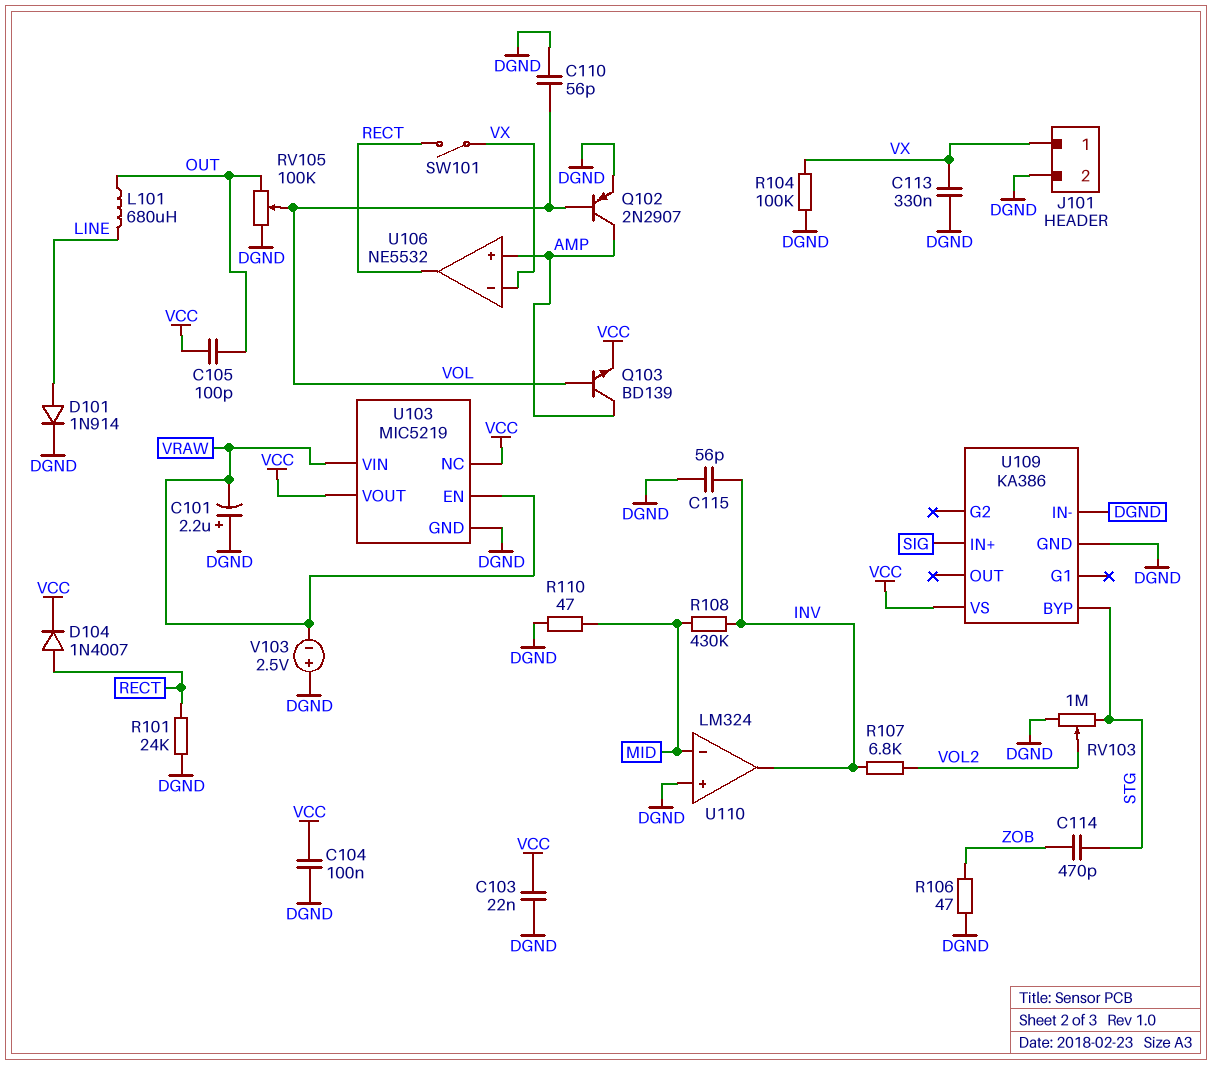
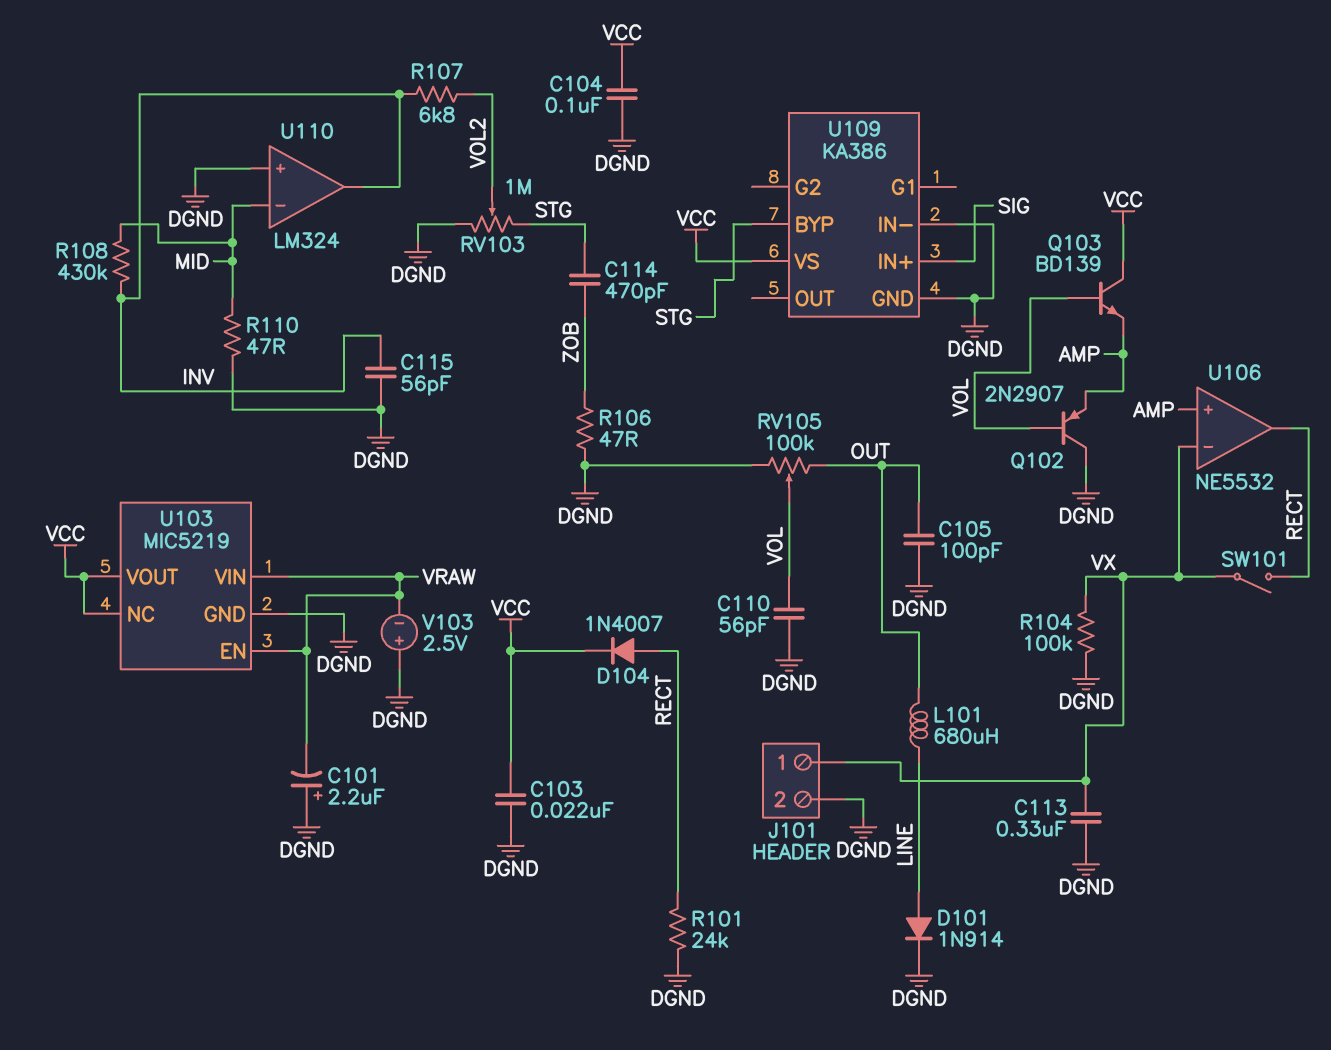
C105: 100pF (OUT, VCC) -> 100pF (DGND, OUT)
Q102: PNP 2N2907 (B VOL, C AMP, E DGND) -> PNP 2N2907 (B VOL, C DGND, E AMP)
Q103: NPN BD139 (B VOL, C AMP, E VCC) -> NPN BD139 (B VOL, C VCC, E AMP)

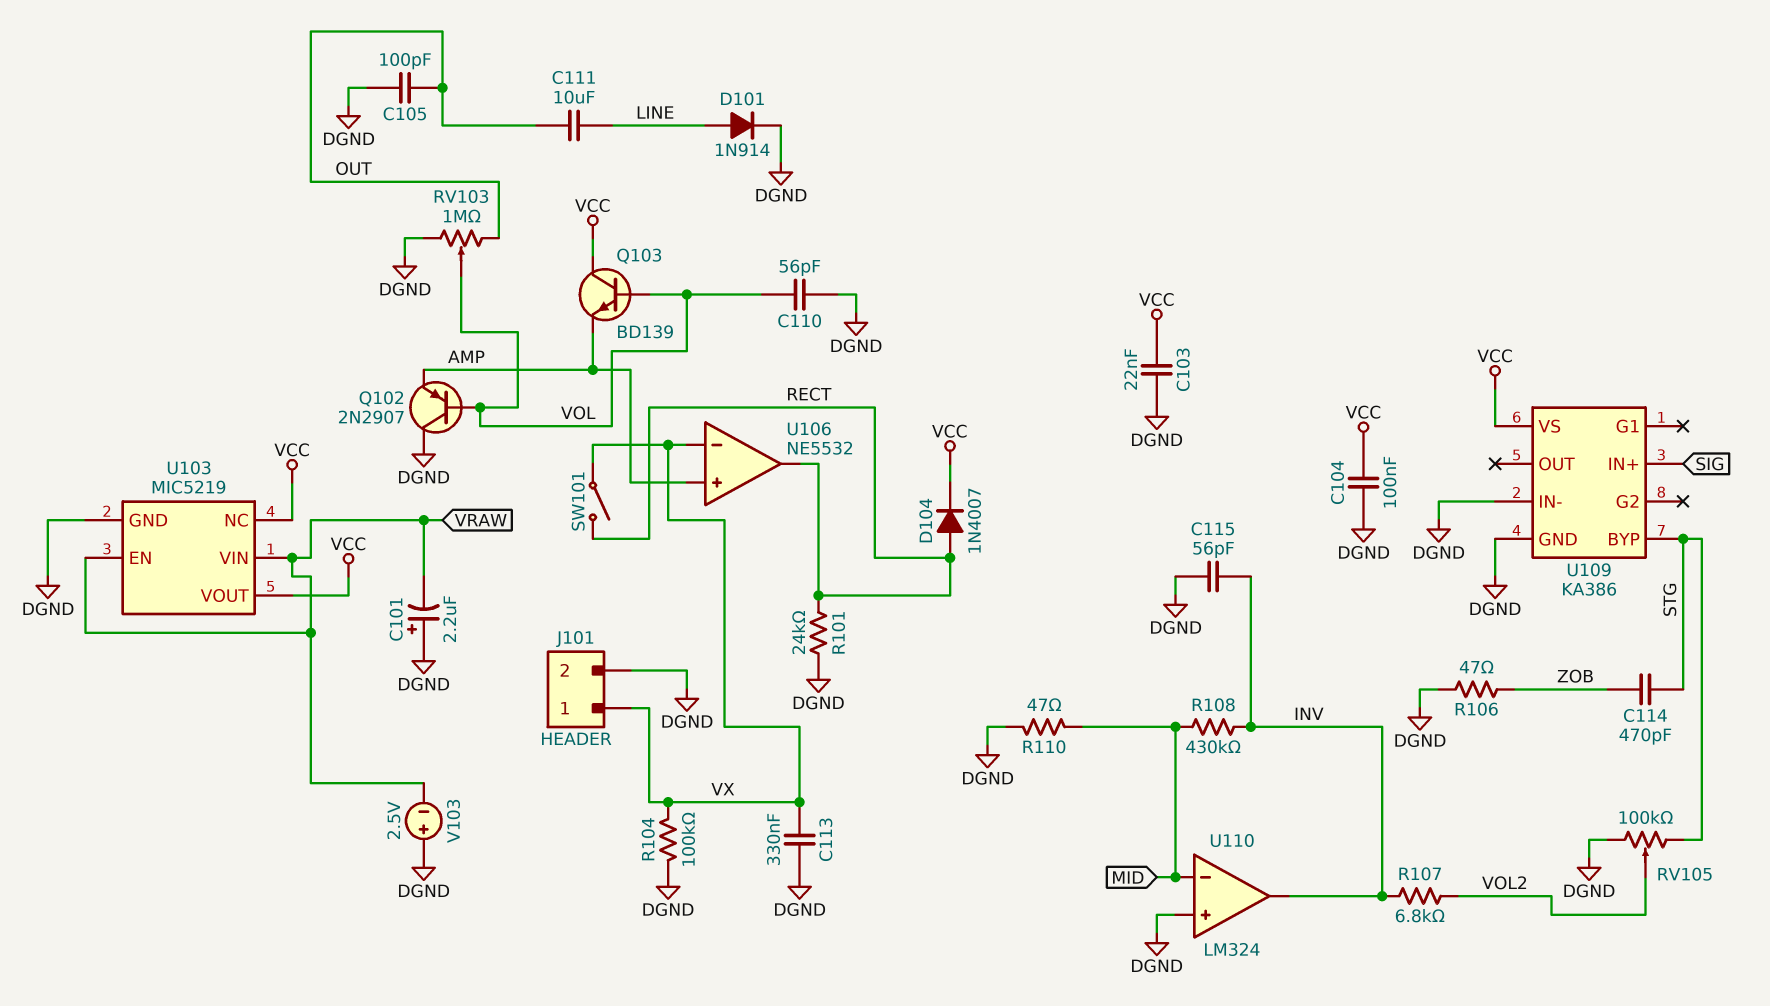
C111: none -> 10uF (LINE, OUT)
L101: 680uH (LINE, OUT) -> none
RV103: 1M (DGND, STG, wiper VOL2) -> 1M (DGND, OUT, wiper VOL)
RV105: 100k (DGND, OUT, wiper VOL) -> 100k (DGND, STG, wiper VOL2)

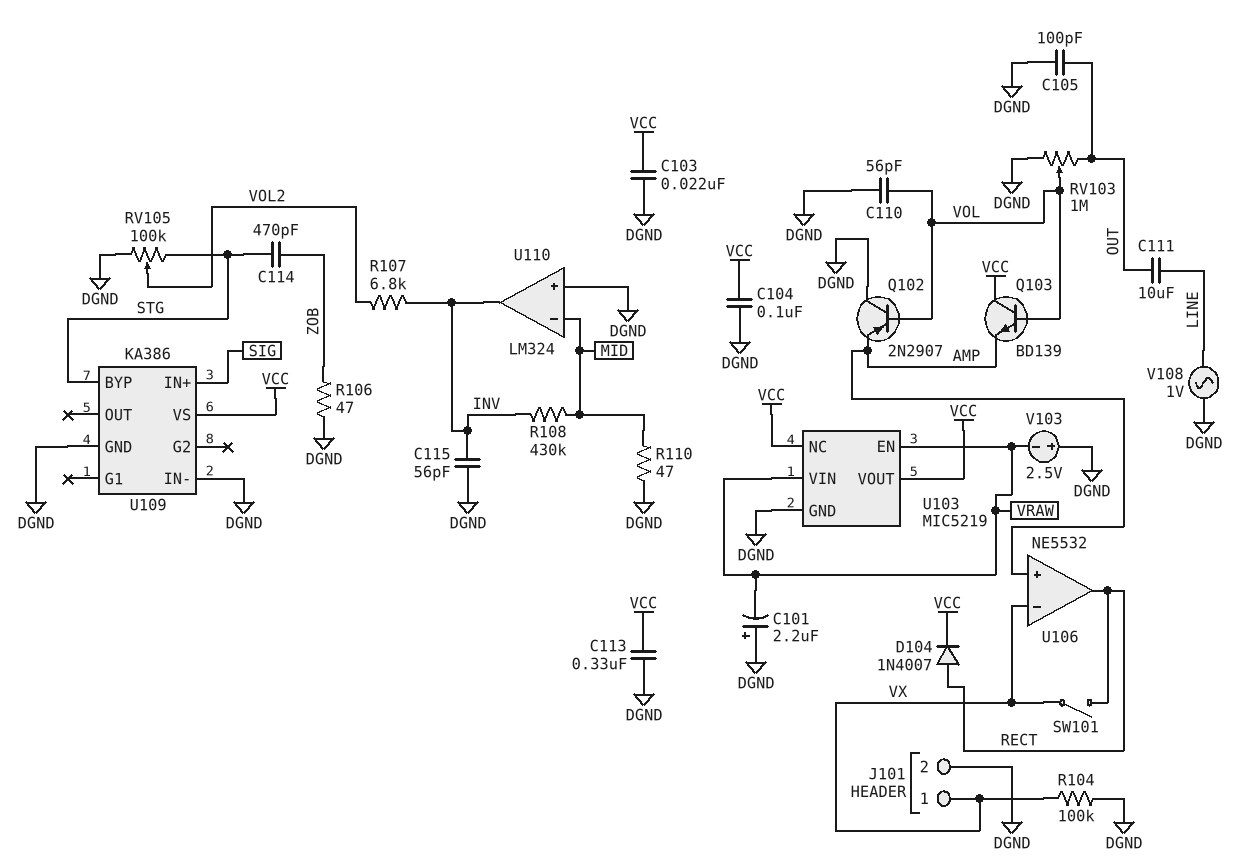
C113: 330nF (DGND, VX) -> 330nF (DGND, VCC)
D101: diode 1N914 (A LINE, K DGND) -> none
R101: 24k (DGND, RECT) -> none
V108: none -> AC 1V (DGND, LINE)

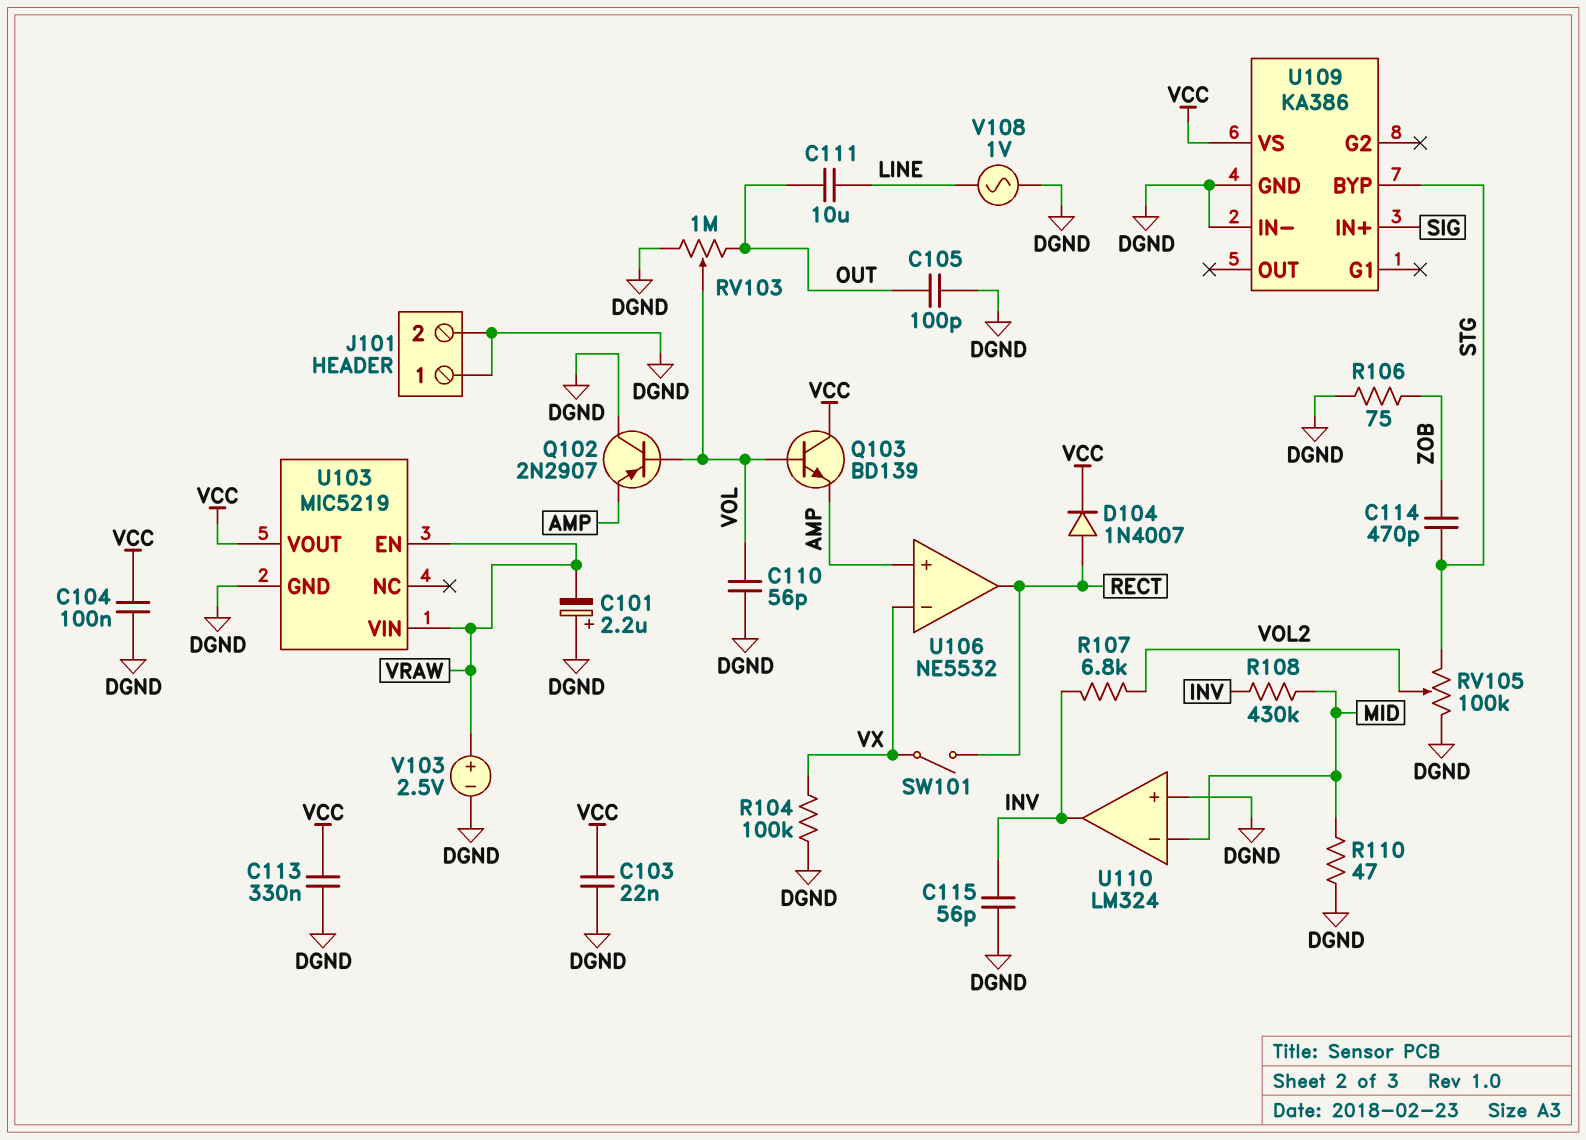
J101 pin 1: VX -> DGND
R106: 47 (DGND, ZOB) -> 75 (DGND, ZOB)
U103 pin NC: VCC -> none
V103: 2.5V (plus DGND, minus VRAW) -> 2.5V (plus VRAW, minus DGND)

